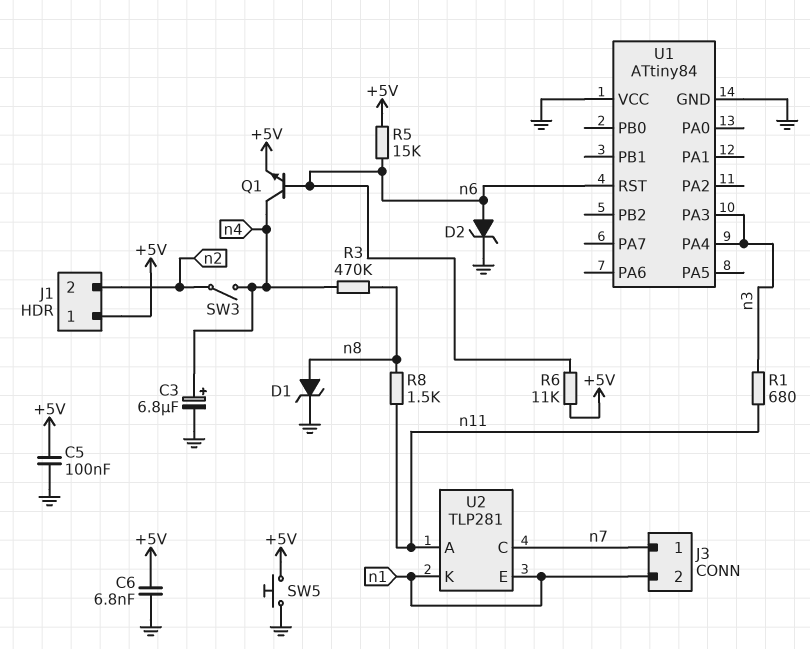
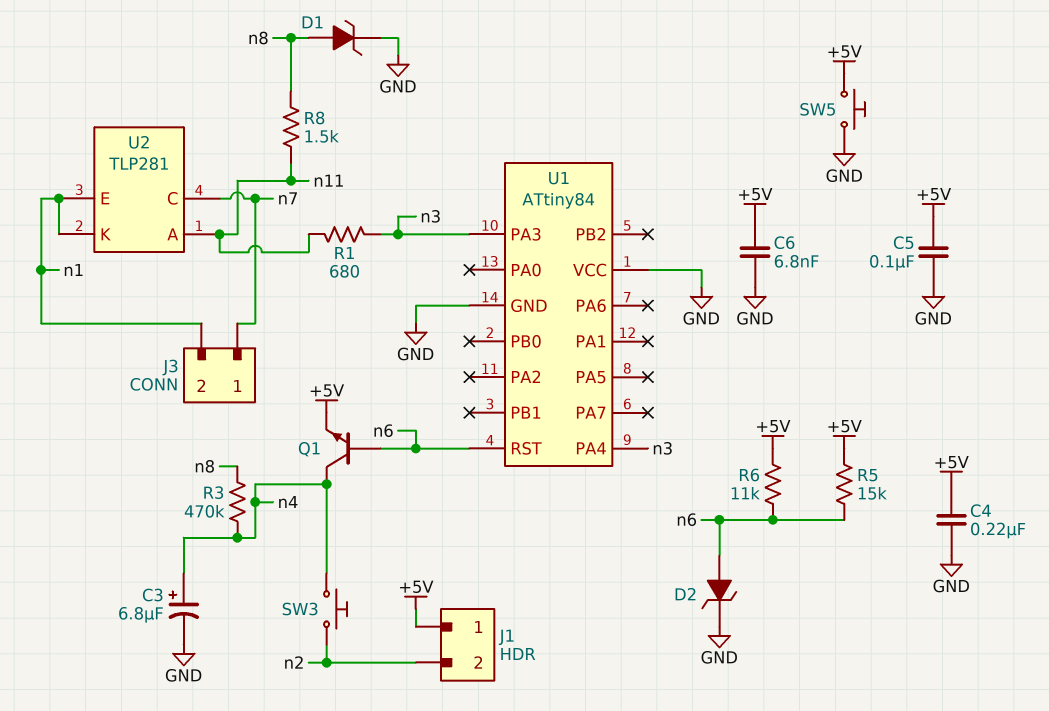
C4: none -> 220nF (+5V, GND)
SW3: switch (n2, n4) -> button (n2, n4)

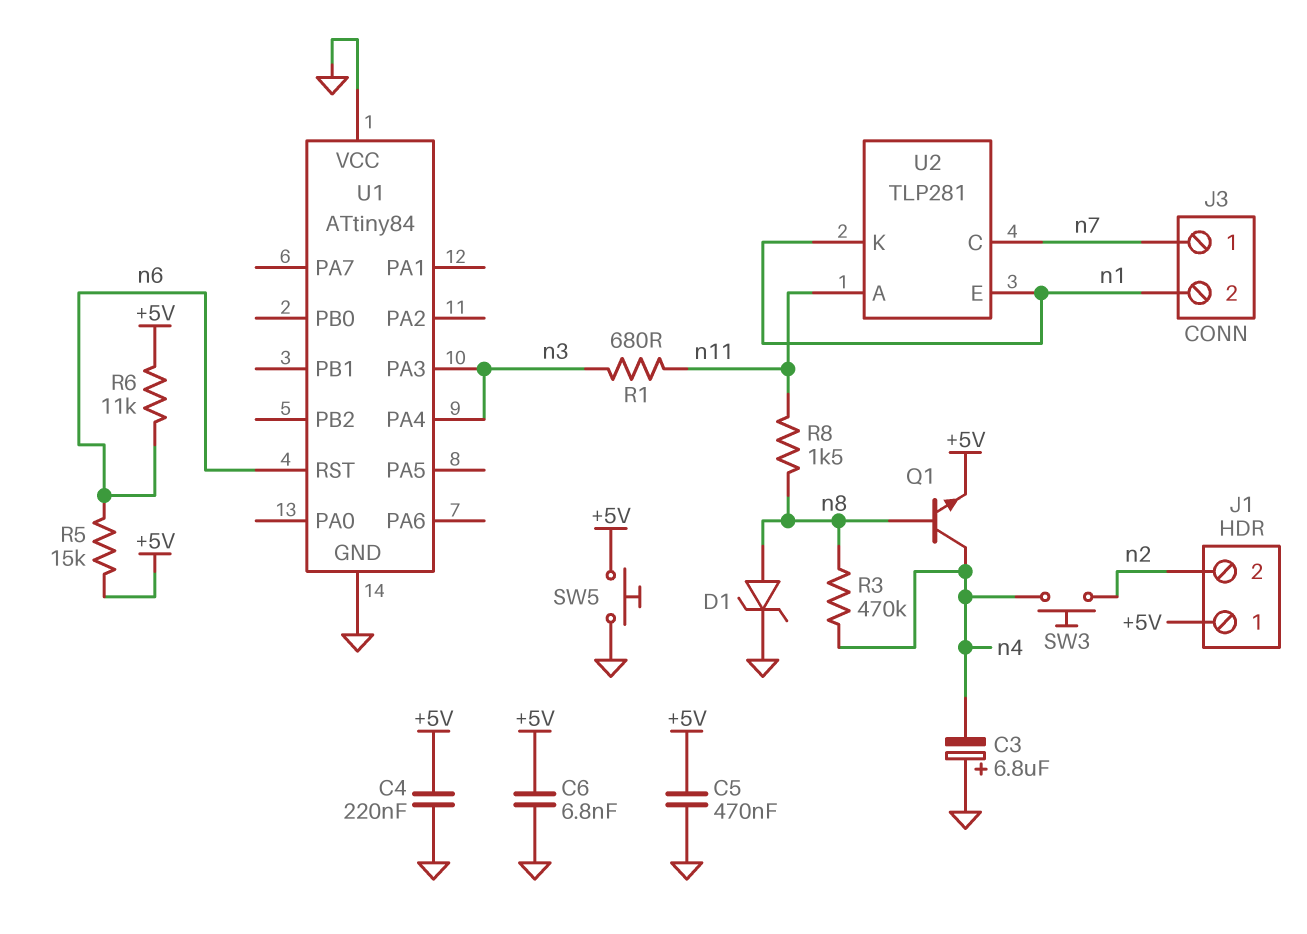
C3: 6.8uF (plus n4, minus GND) -> 6.8uF (plus GND, minus n4)
C5: 100nF (+5V, GND) -> 470nF (+5V, GND)
D2: zener (A n6, K GND) -> none
Q1: NPN (B n6, C n4, E +5V) -> NPN (B n8, C n4, E +5V)

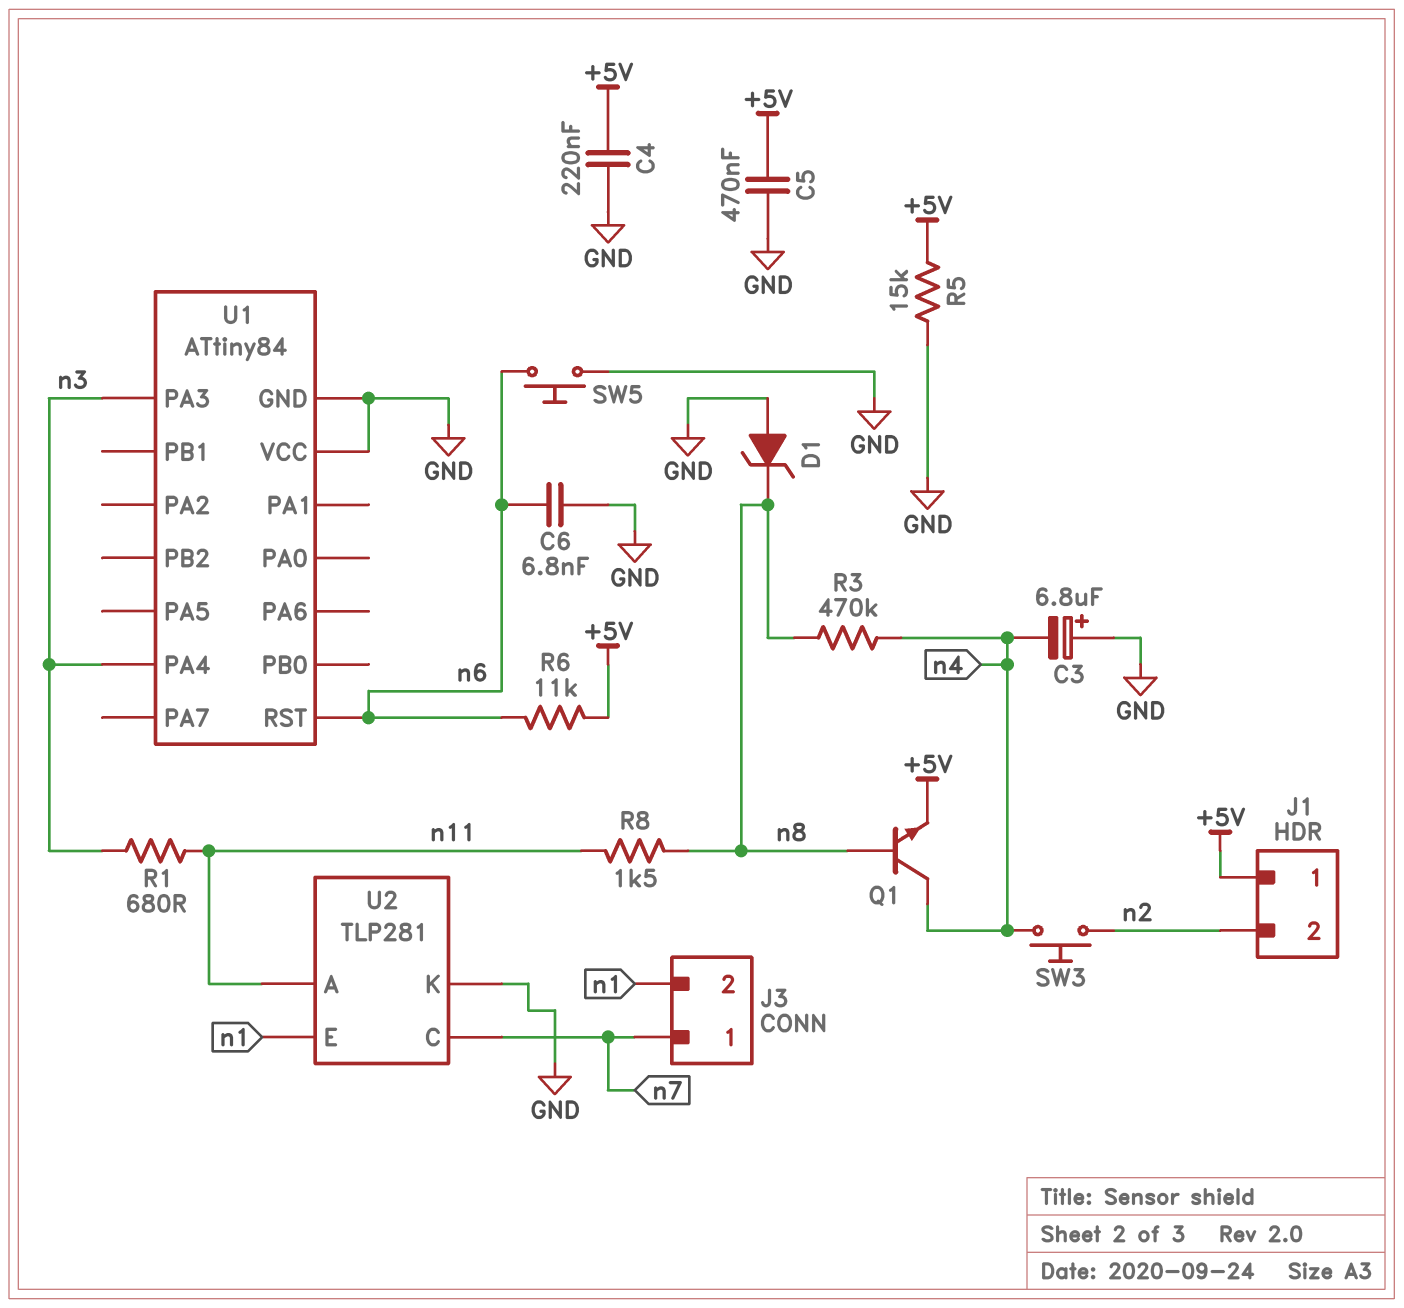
C6: 6.8nF (+5V, GND) -> 6.8nF (GND, n6)
D1: zener (A n8, K GND) -> zener (A GND, K n8)
R5: 15k (+5V, n6) -> 15k (+5V, GND)
SW5: button (+5V, GND) -> button (GND, n6)
U2 pin K: n1 -> GND

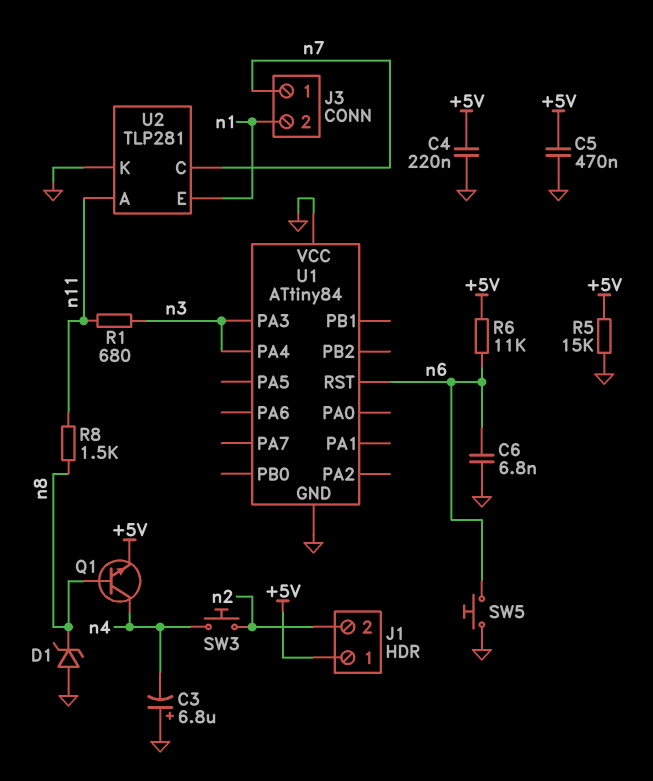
R3: 470k (n4, n8) -> none

